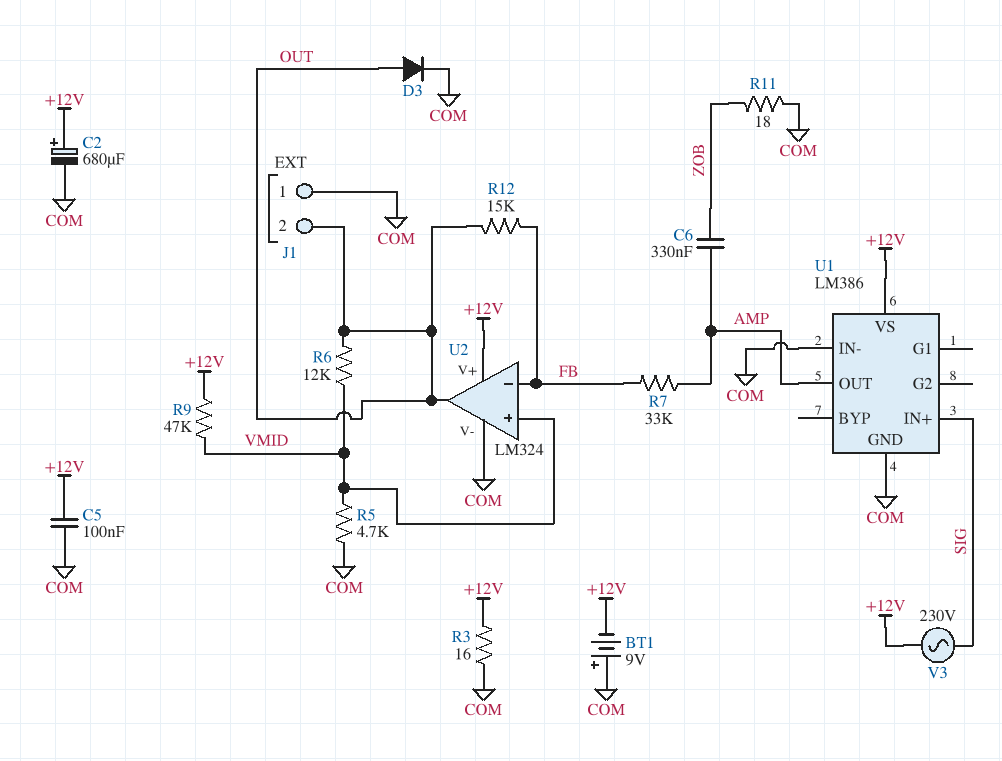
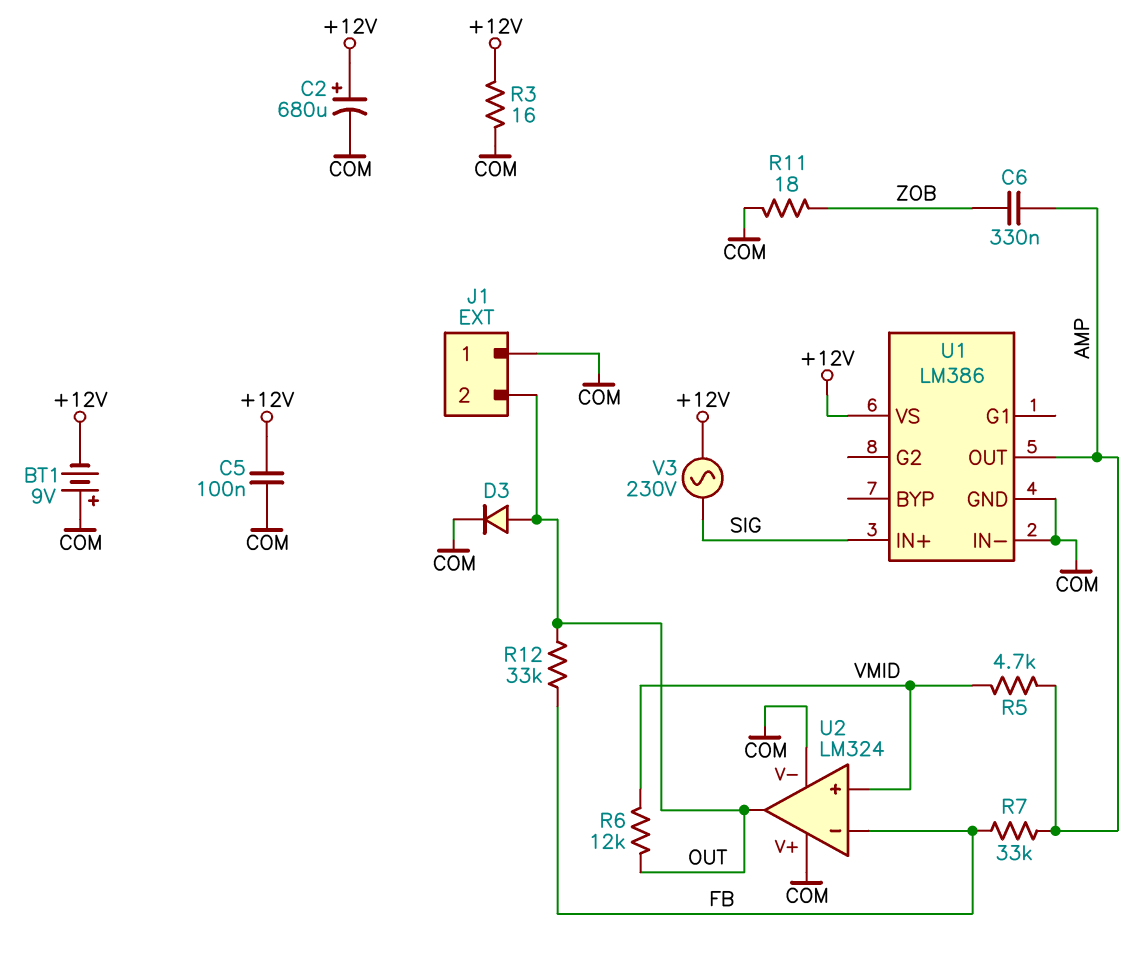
R5: 4.7k (COM, VMID) -> 4.7k (AMP, VMID)
R9: 47k (+12V, VMID) -> none
R12: 15k (FB, OUT) -> 33k (FB, OUT)
U2 pin V+: +12V -> COM

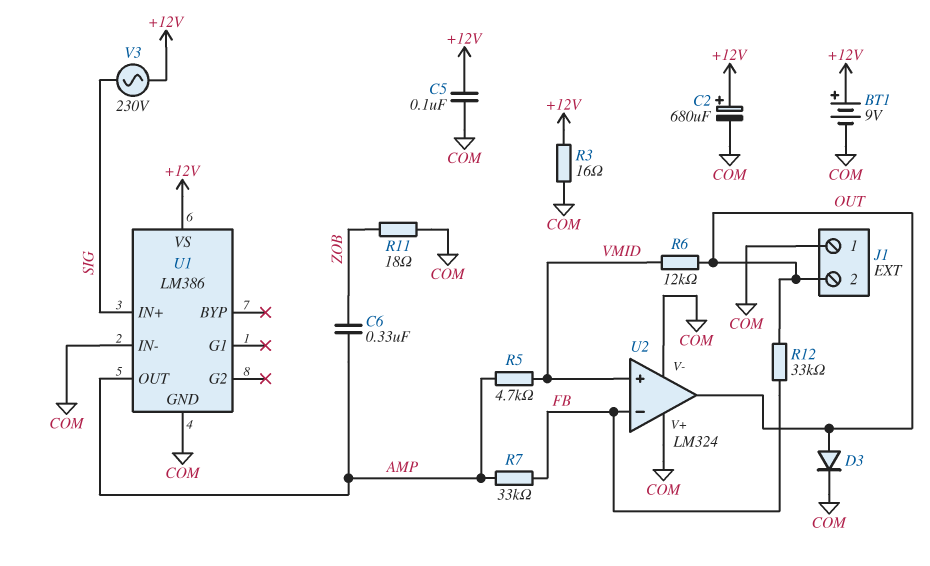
BT1: 9V (plus COM, minus +12V) -> 9V (plus +12V, minus COM)

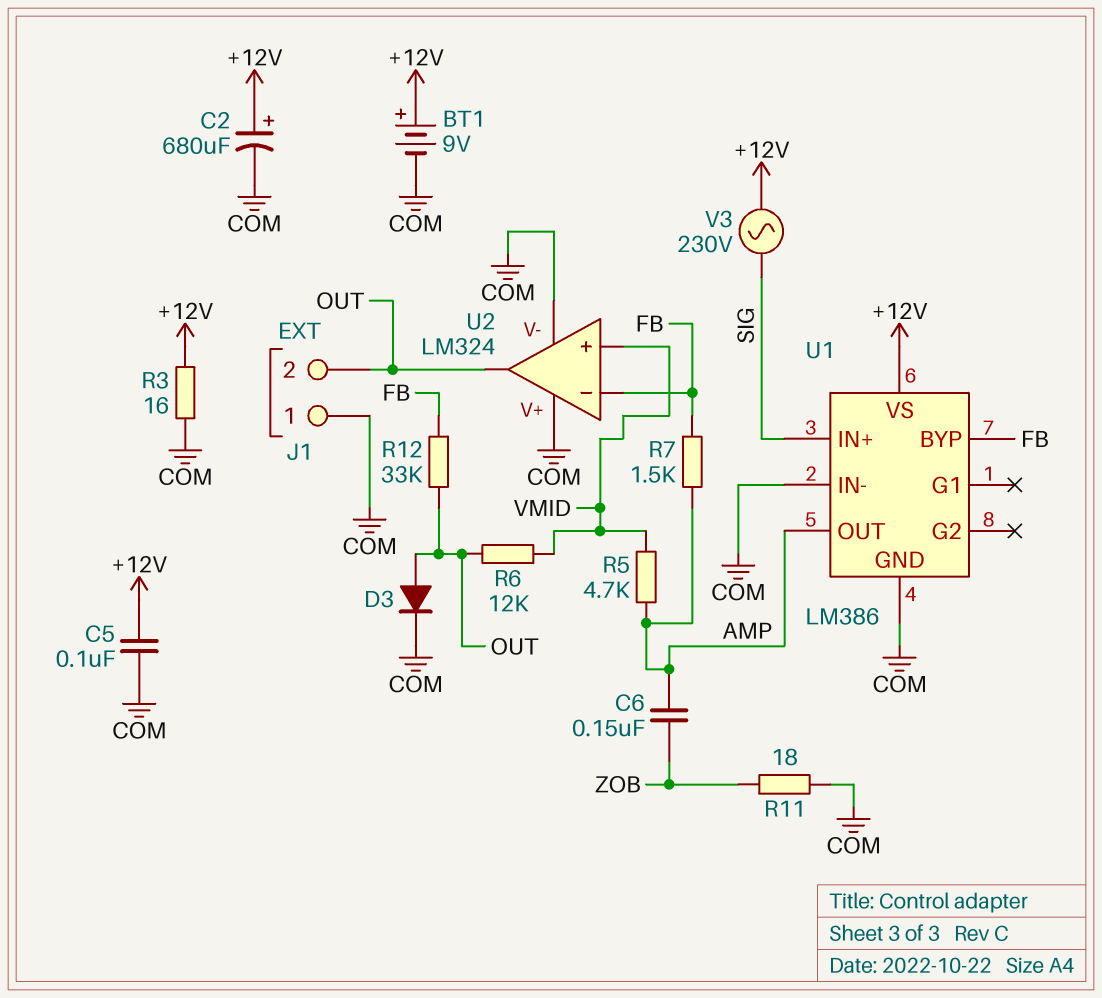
C6: 330nF (AMP, ZOB) -> 150nF (AMP, ZOB)
R7: 33k (AMP, FB) -> 1.5k (AMP, FB)
U1 pin BYP: none -> FB

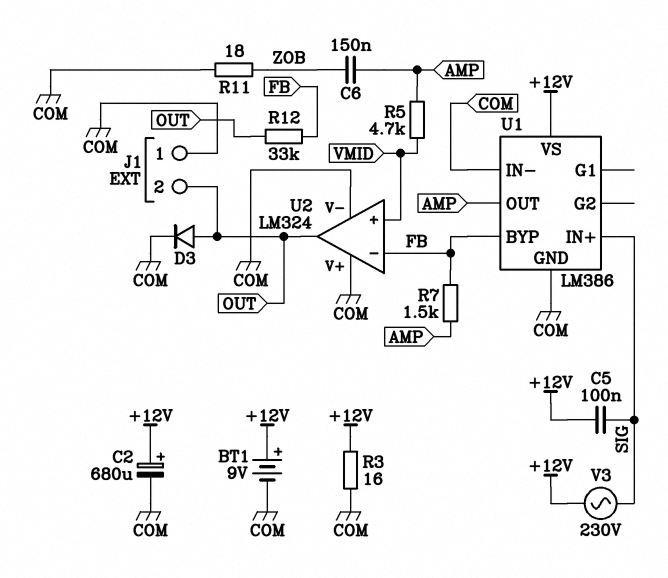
C5: 100nF (+12V, COM) -> 100nF (+12V, SIG)
R6: 12k (OUT, VMID) -> none

